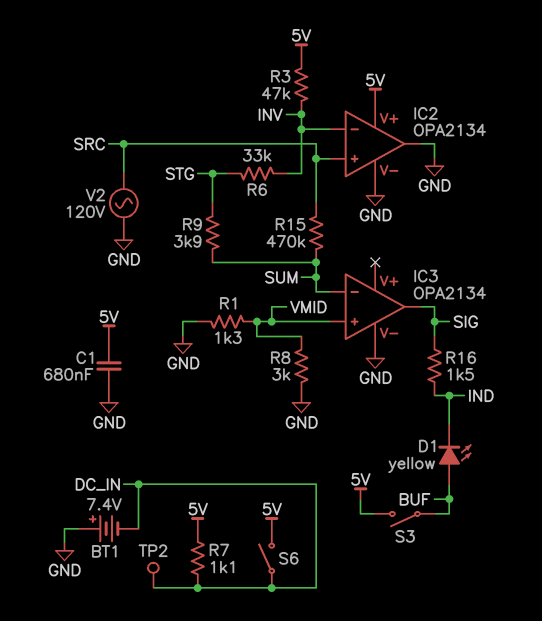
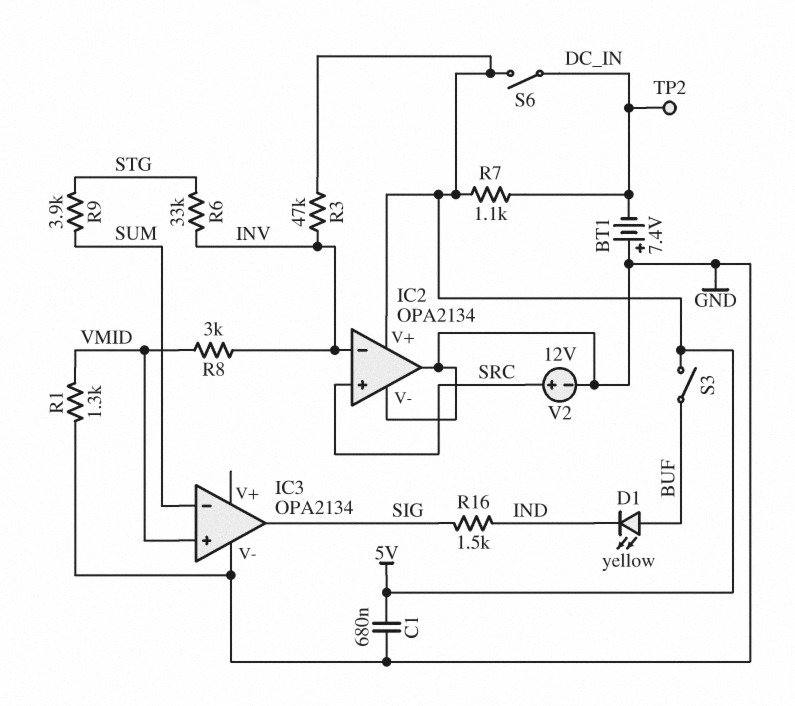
R8: 3k (GND, VMID) -> 3k (INV, VMID)
R15: 470k (SRC, SUM) -> none
V2: AC 120V (GND, SRC) -> 12V (plus SRC, minus GND)

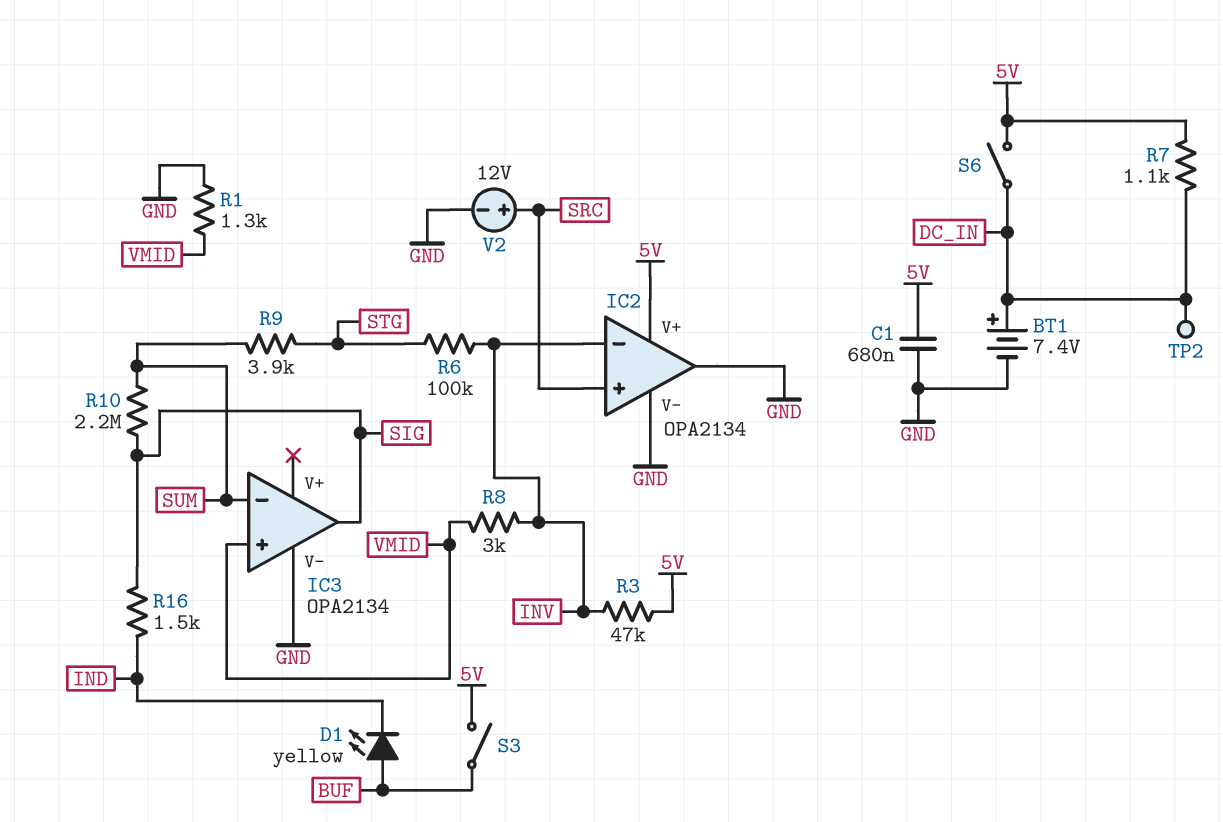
BT1: 7.4V (plus GND, minus DC_IN) -> 7.4V (plus DC_IN, minus GND)
R6: 33k (INV, STG) -> 100k (INV, STG)
R10: none -> 2.2M (SIG, SUM)

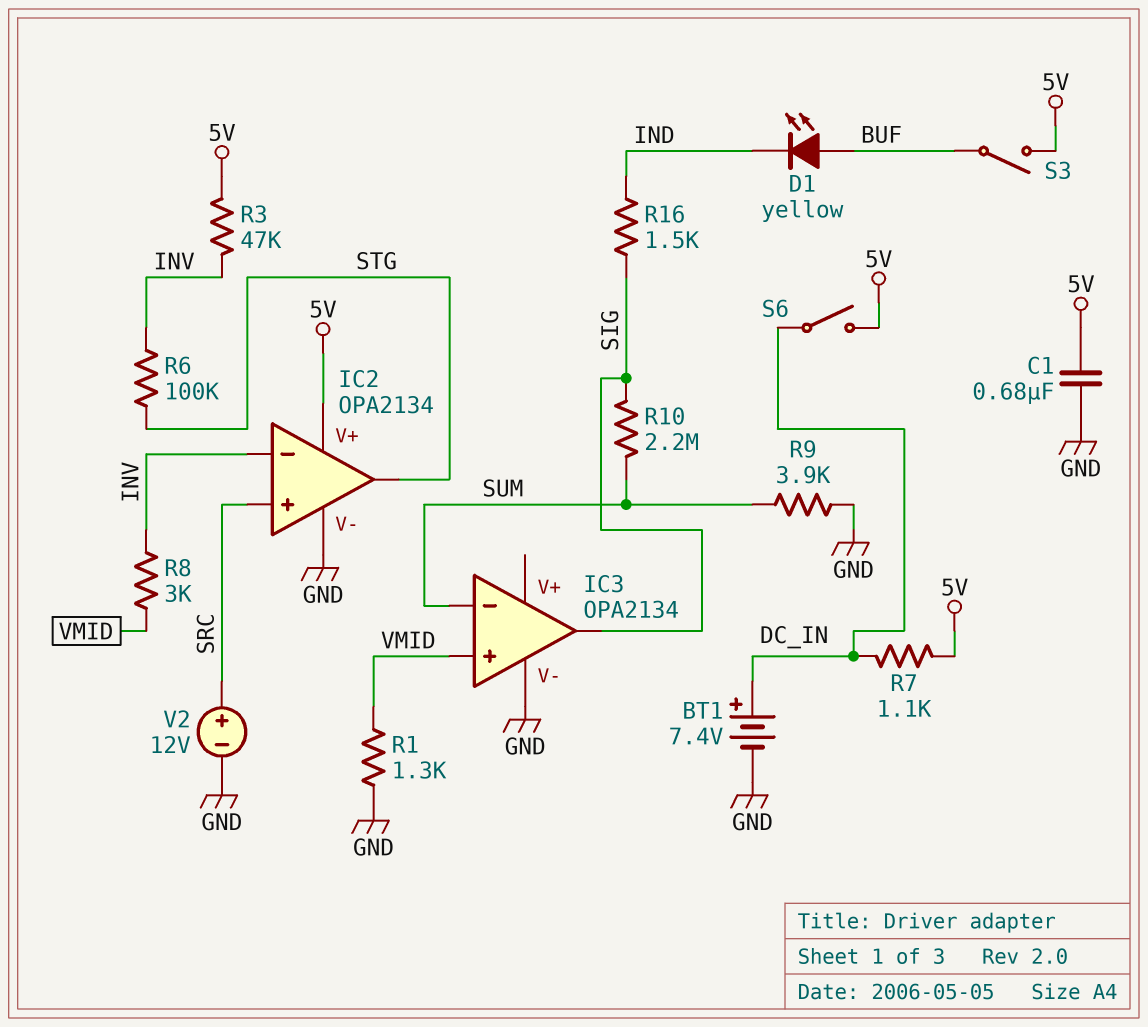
IC2 pin out: GND -> STG
R9: 3.9k (STG, SUM) -> 3.9k (GND, SUM)
TP2: test point (DC_IN) -> none

